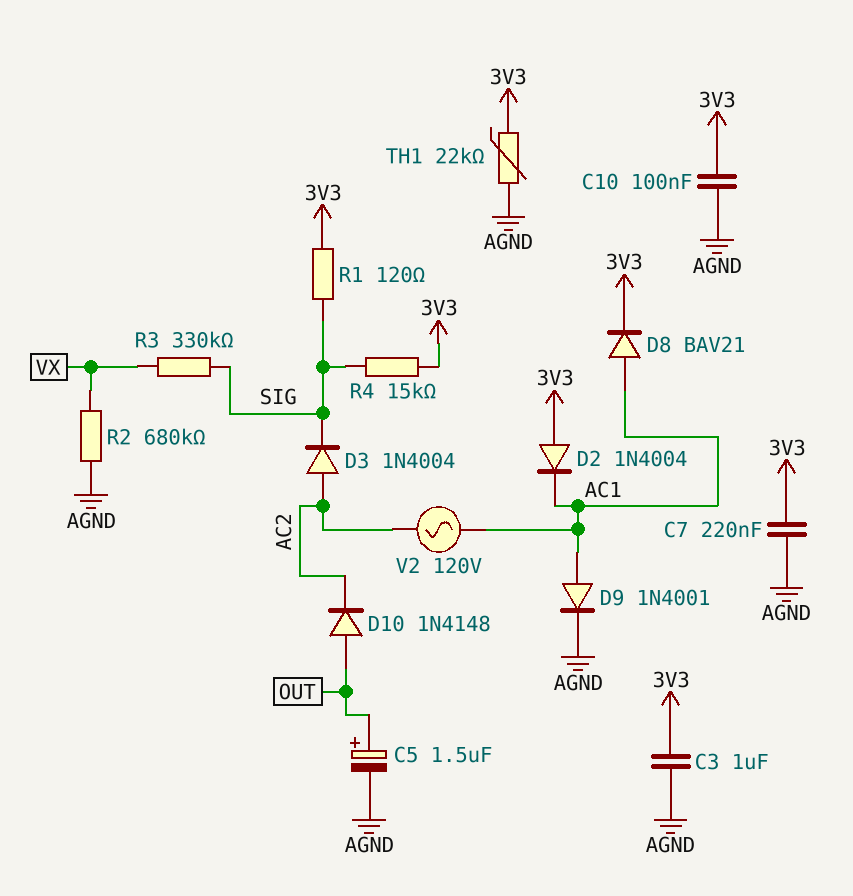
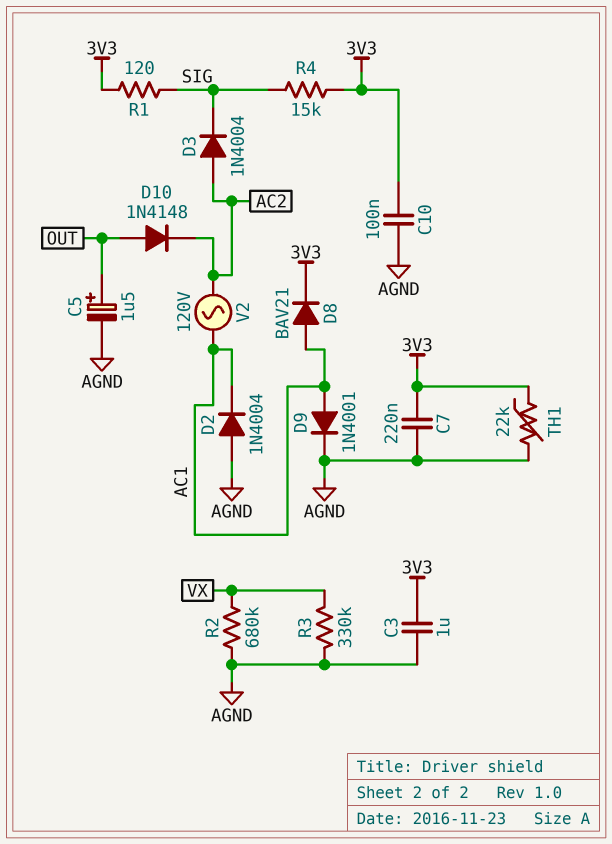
D2: diode 1N4004 (A 3V3, K AC1) -> diode 1N4004 (A AGND, K AC1)
R3: 330k (SIG, VX) -> 330k (AGND, VX)

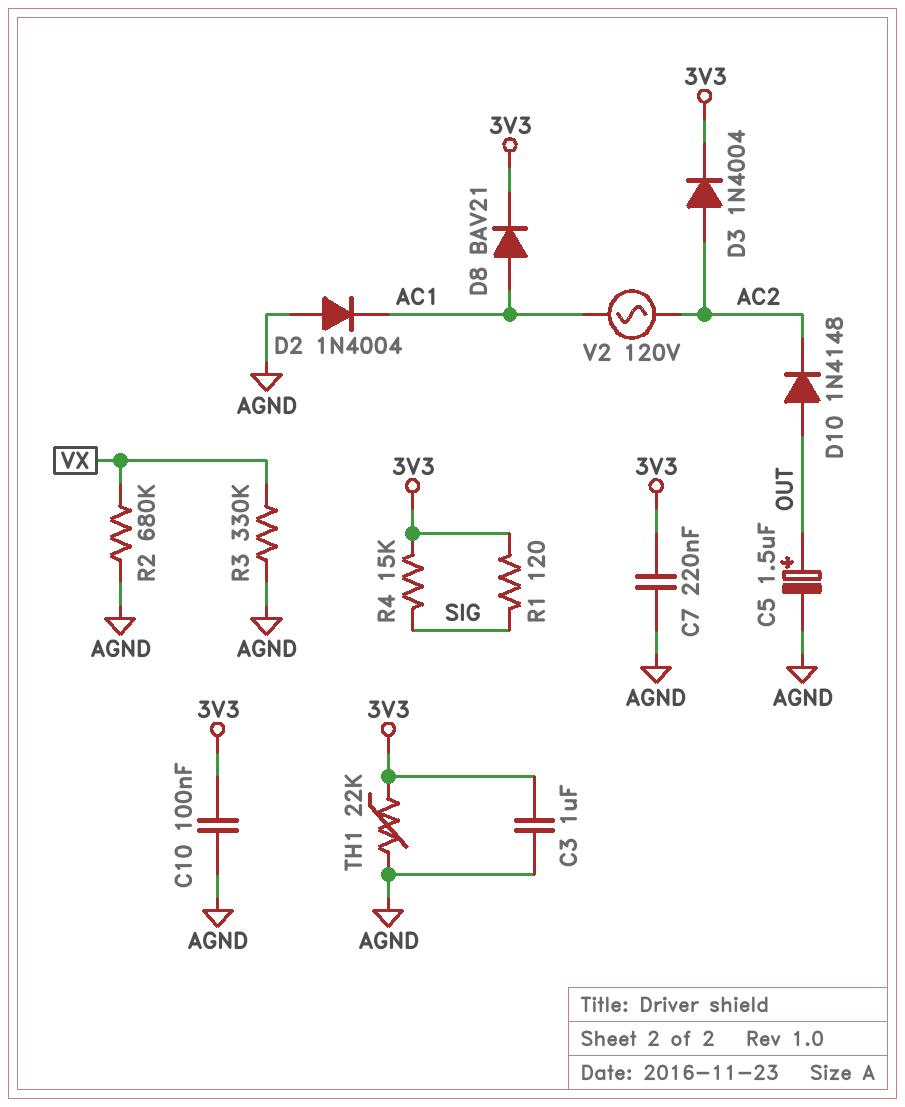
D3: diode 1N4004 (A AC2, K SIG) -> diode 1N4004 (A AC2, K 3V3)
D9: diode 1N4001 (A AC1, K AGND) -> none

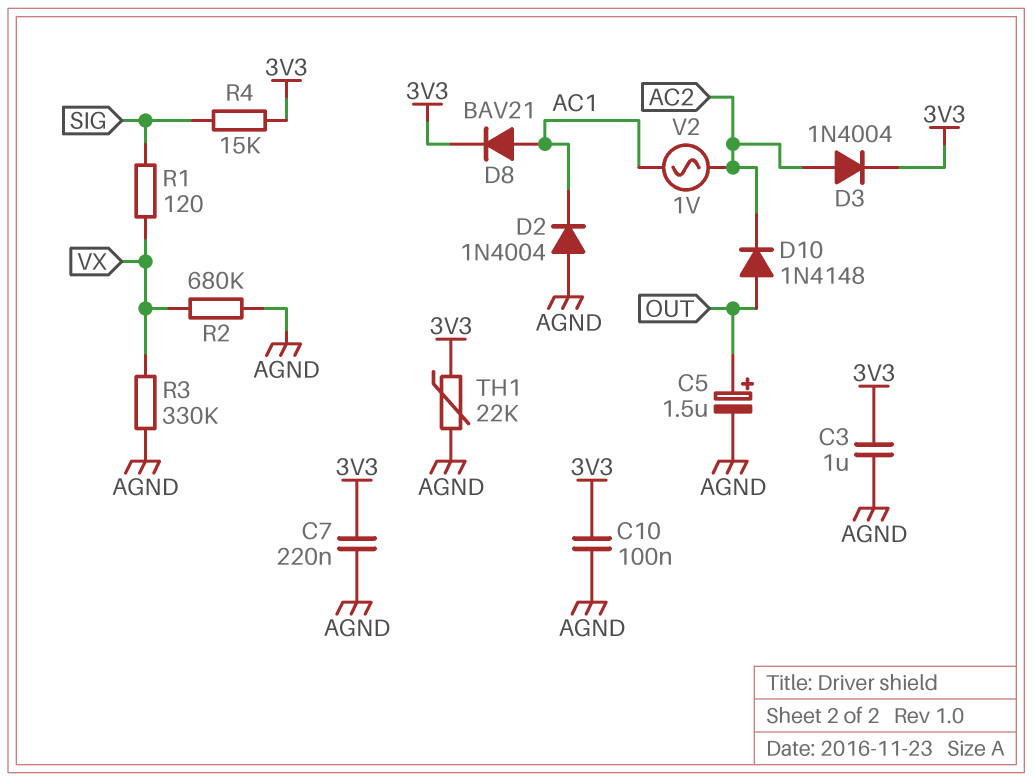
R1: 120 (3V3, SIG) -> 120 (SIG, VX)
V2: AC 120V (AC1, AC2) -> AC 1V (AC1, AC2)

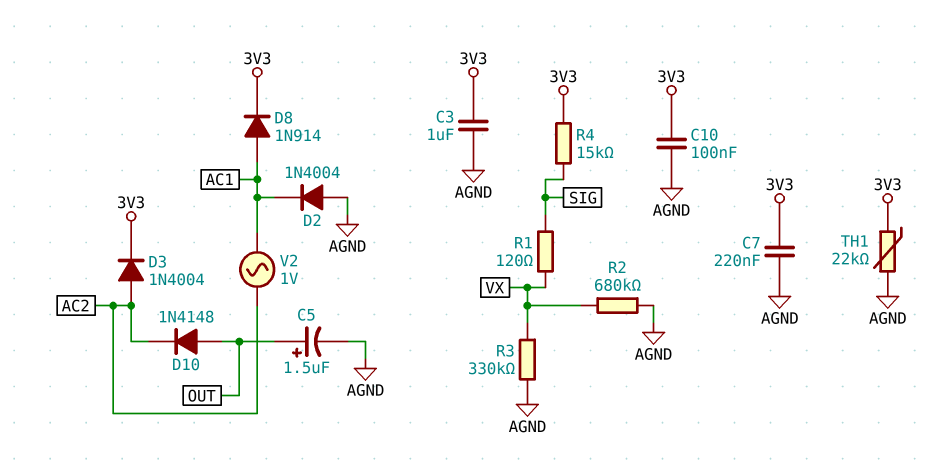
D8: diode BAV21 (A AC1, K 3V3) -> diode 1N914 (A AC1, K 3V3)

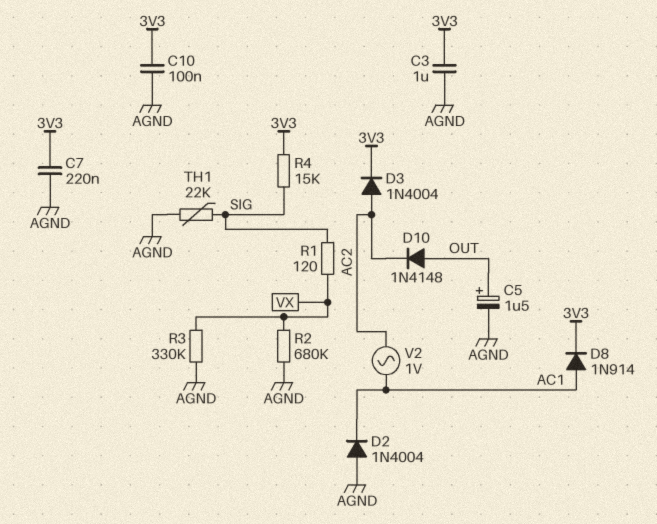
TH1: 22k (3V3, AGND) -> 22k (AGND, SIG)

